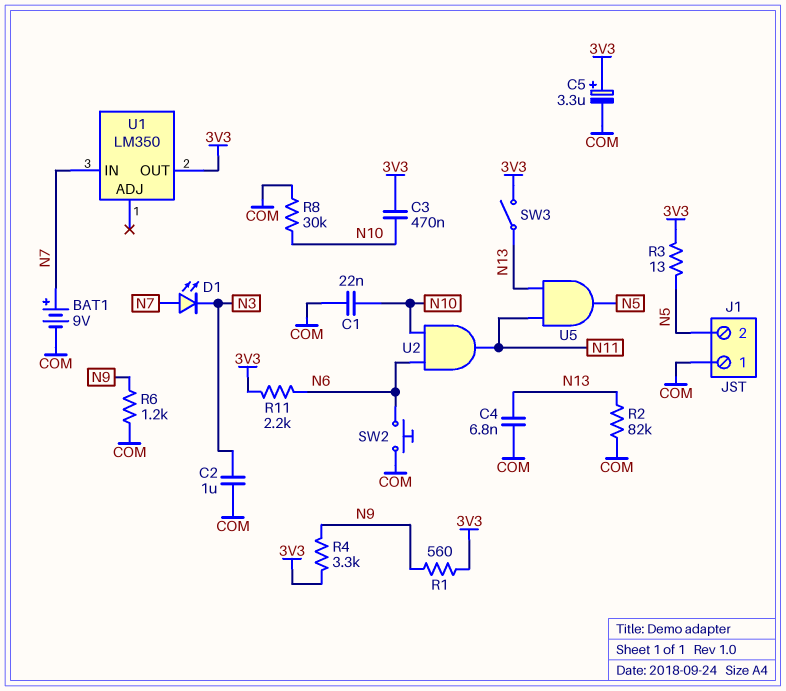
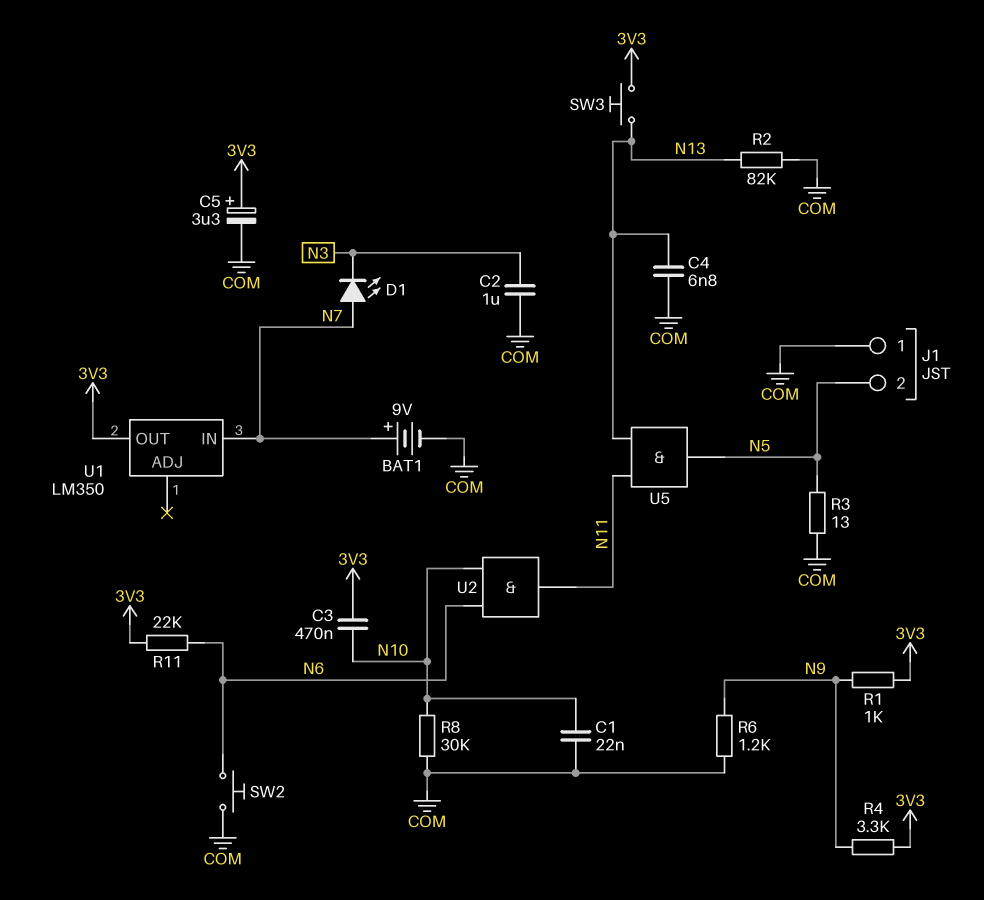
R1: 560 (3V3, N9) -> 1k (3V3, N9)
R3: 13 (3V3, N5) -> 13 (COM, N5)
R11: 2.2k (3V3, N6) -> 22k (3V3, N6)
SW3: switch (3V3, N13) -> button (3V3, N13)

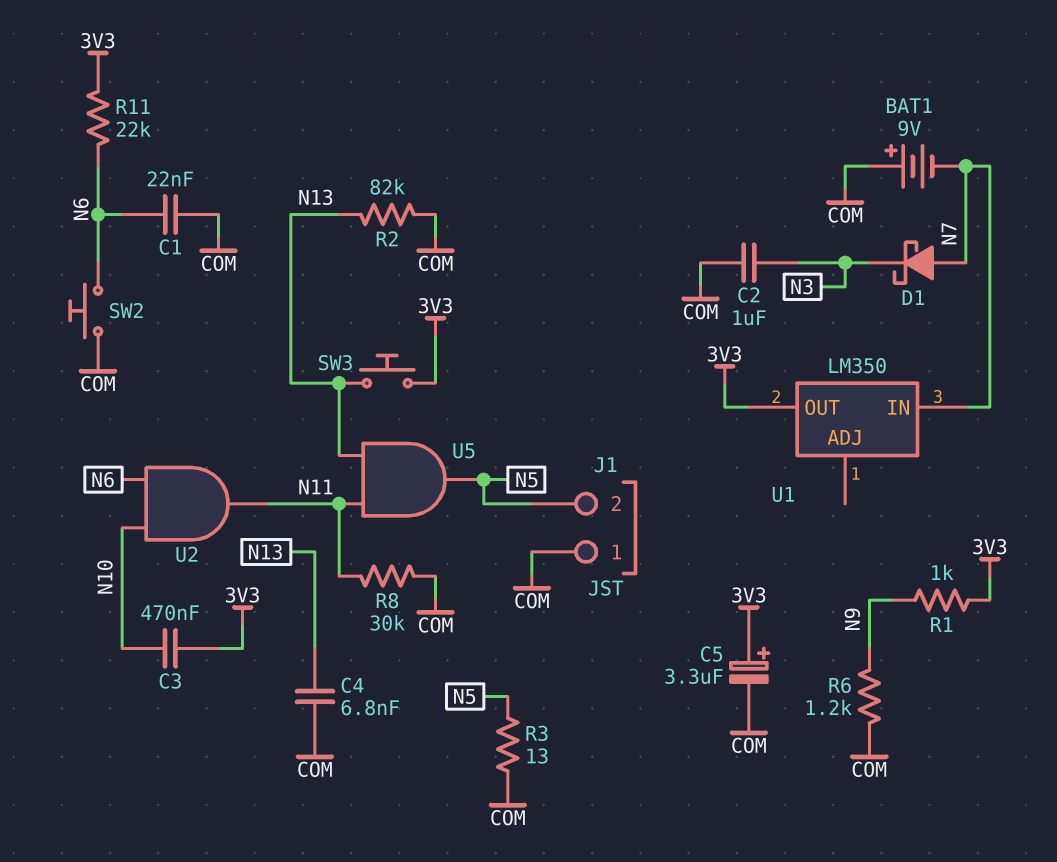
BAT1: 9V (plus N7, minus COM) -> 9V (plus COM, minus N7)
C1: 22nF (COM, N10) -> 22nF (COM, N6)
D1: LED (A N7, K N3) -> schottky (A N7, K N3)
R4: 3.3k (3V3, N9) -> none
R8: 30k (COM, N10) -> 30k (COM, N11)

